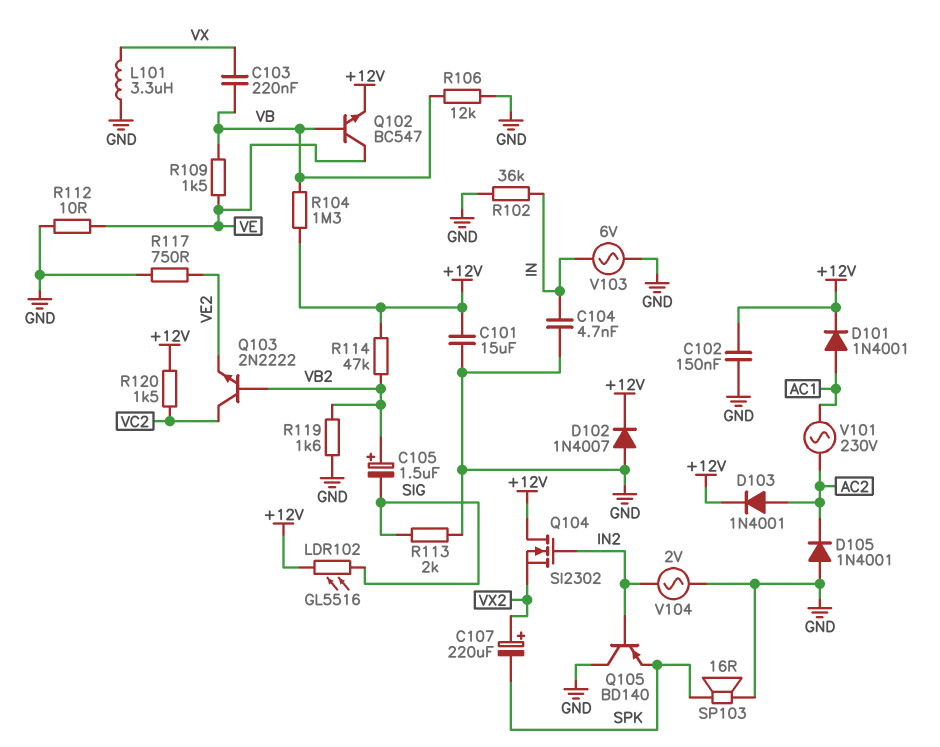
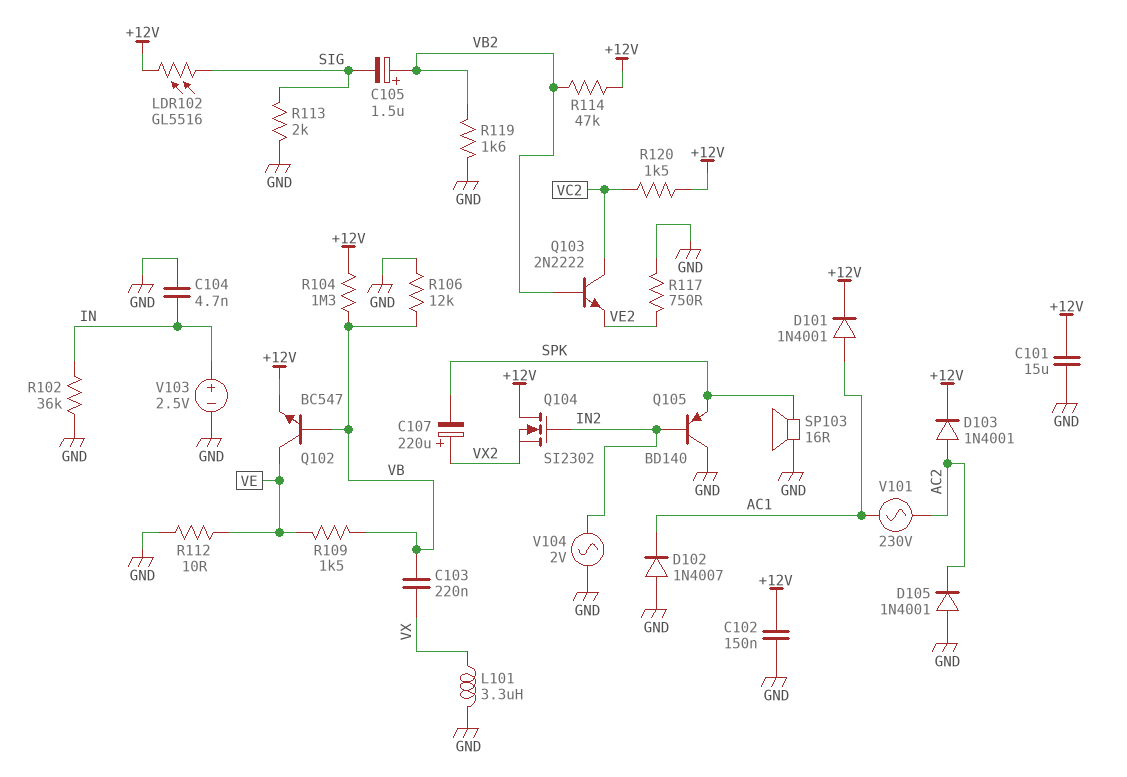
D102: diode 1N4007 (A GND, K +12V) -> diode 1N4007 (A GND, K AC1)
V103: AC 6V (GND, IN) -> 2.5V (plus IN, minus GND)

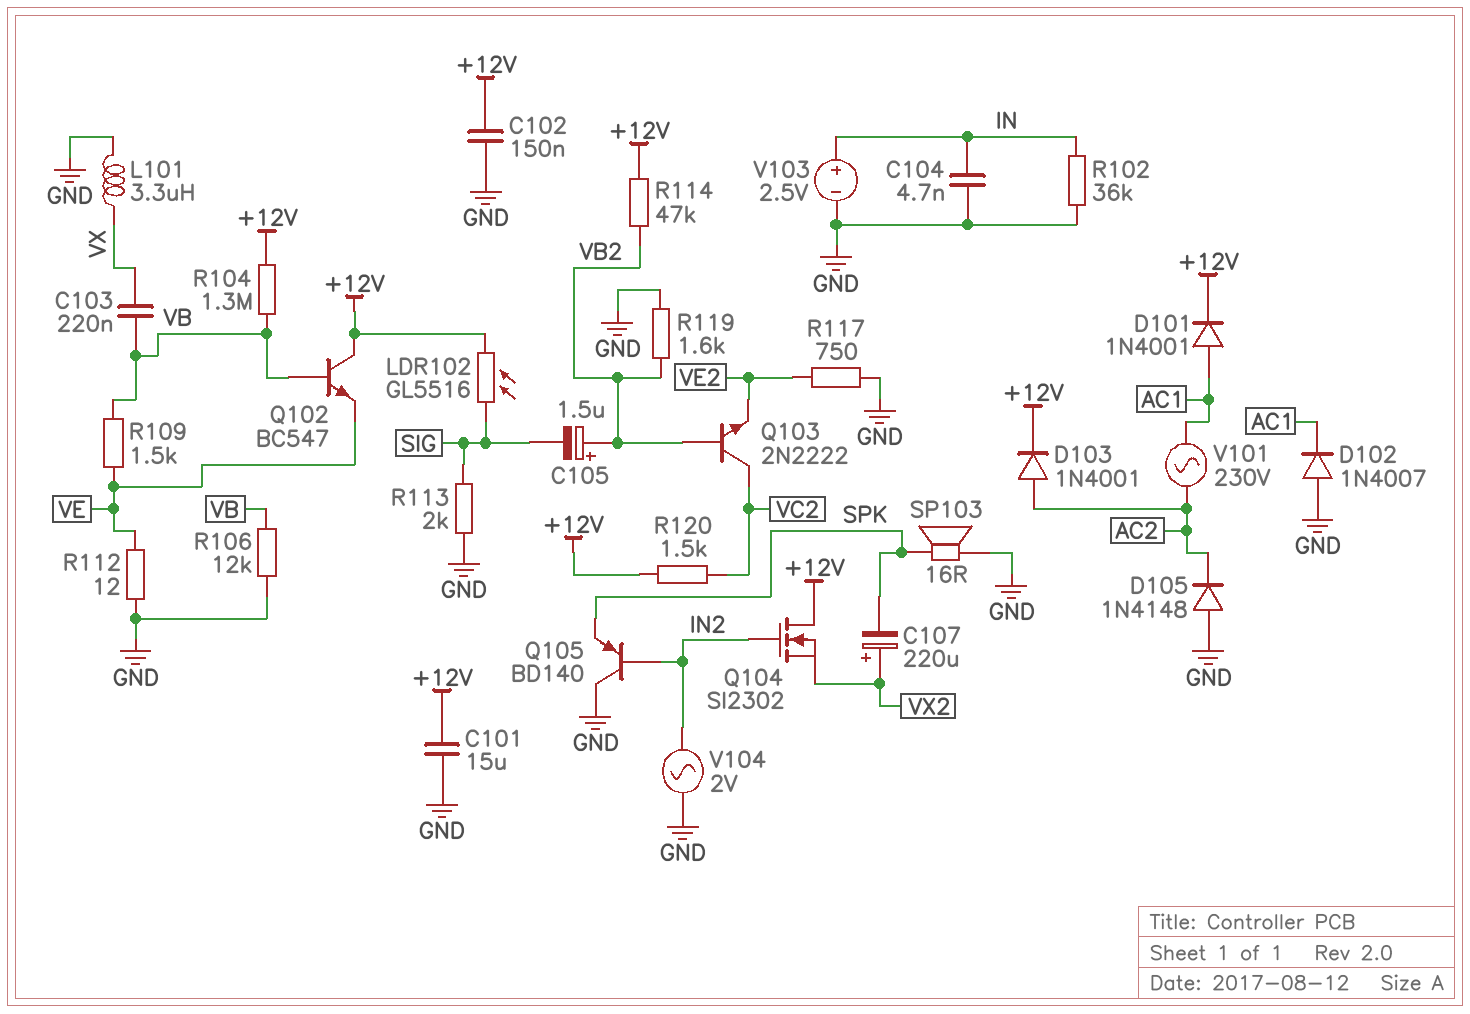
D105: diode 1N4001 (A GND, K AC2) -> diode 1N4148 (A GND, K AC2)
Q102: NPN BC547 (B VB, C VE, E +12V) -> NPN BC547 (B VB, C +12V, E VE)
R112: 10 (GND, VE) -> 12 (GND, VE)

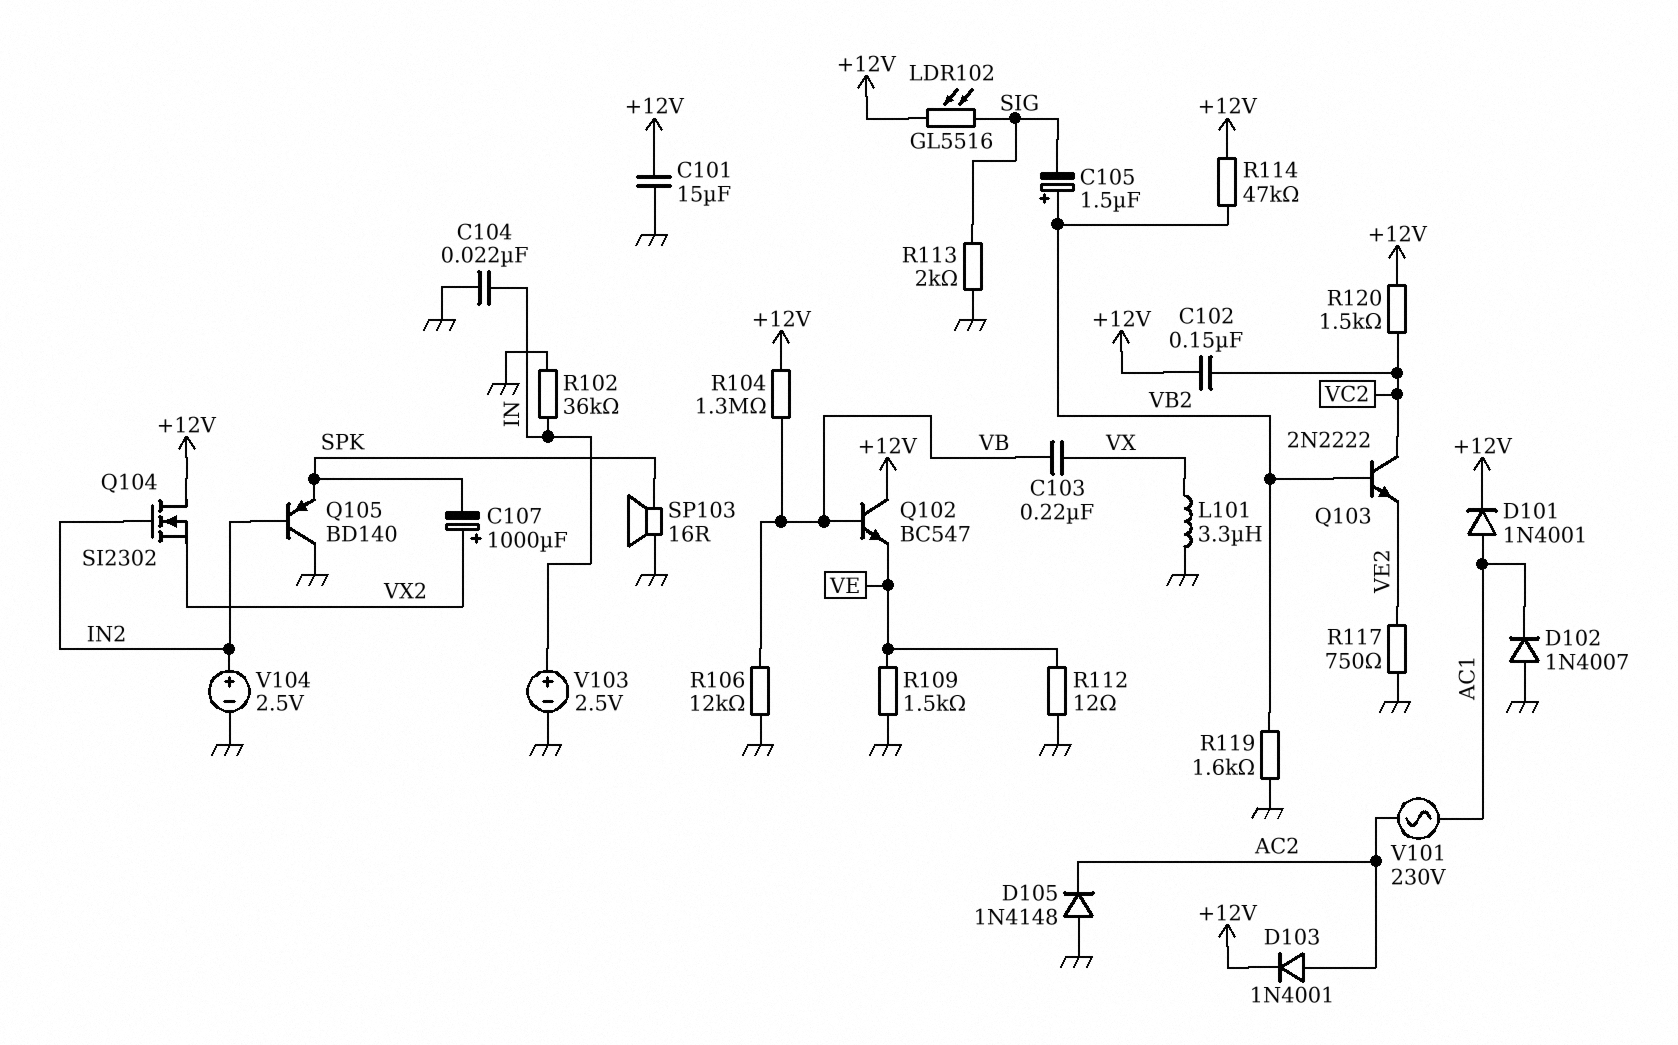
C102: 150nF (+12V, GND) -> 150nF (+12V, VC2)
C104: 4.7nF (GND, IN) -> 22nF (GND, IN)
C107: 220uF (plus VX2, minus SPK) -> 1000uF (plus VX2, minus SPK)
R109: 1.5k (VB, VE) -> 1.5k (GND, VE)
V104: AC 2V (GND, IN2) -> 2.5V (plus IN2, minus GND)

